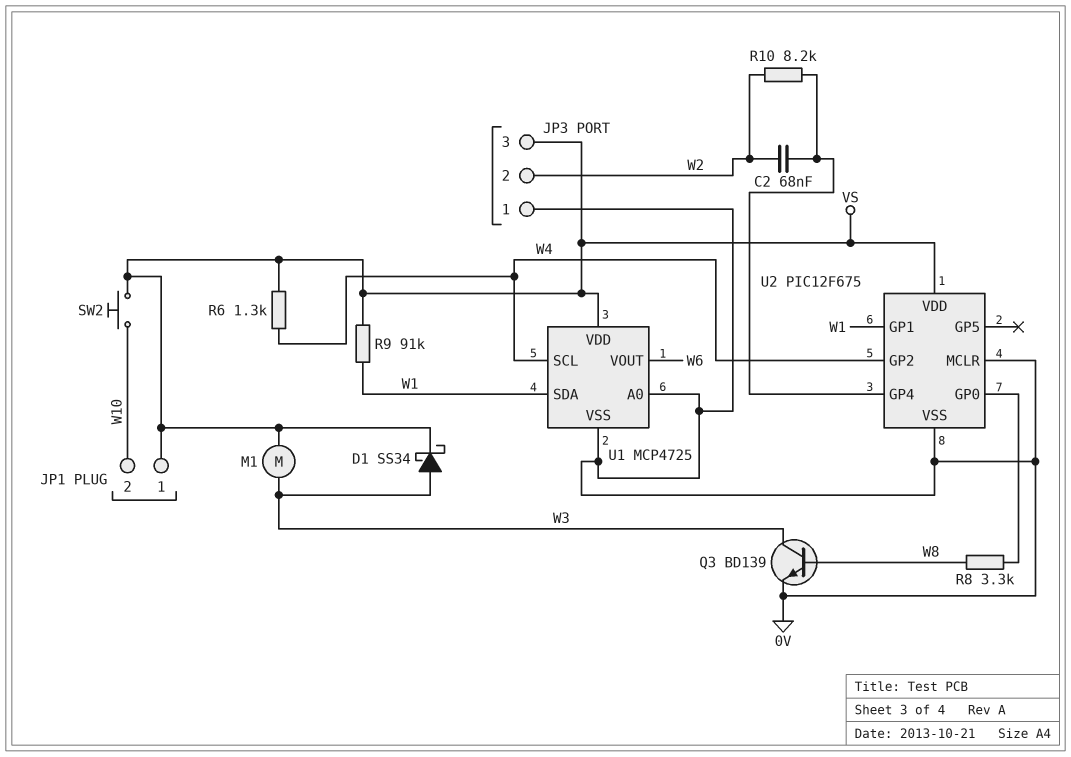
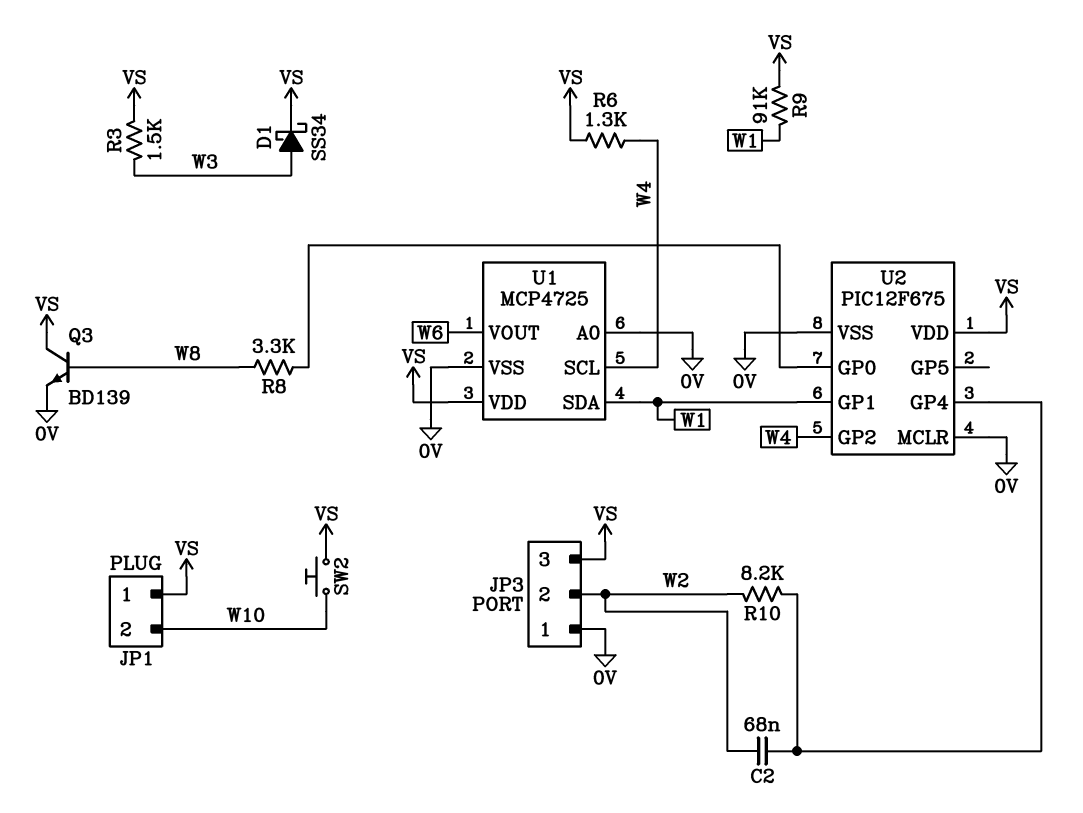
M1: motor (VS, W3) -> none
Q3: NPN BD139 (B W8, C W3, E 0V) -> NPN BD139 (B W8, C VS, E 0V)
R3: none -> 1.5k (VS, W3)

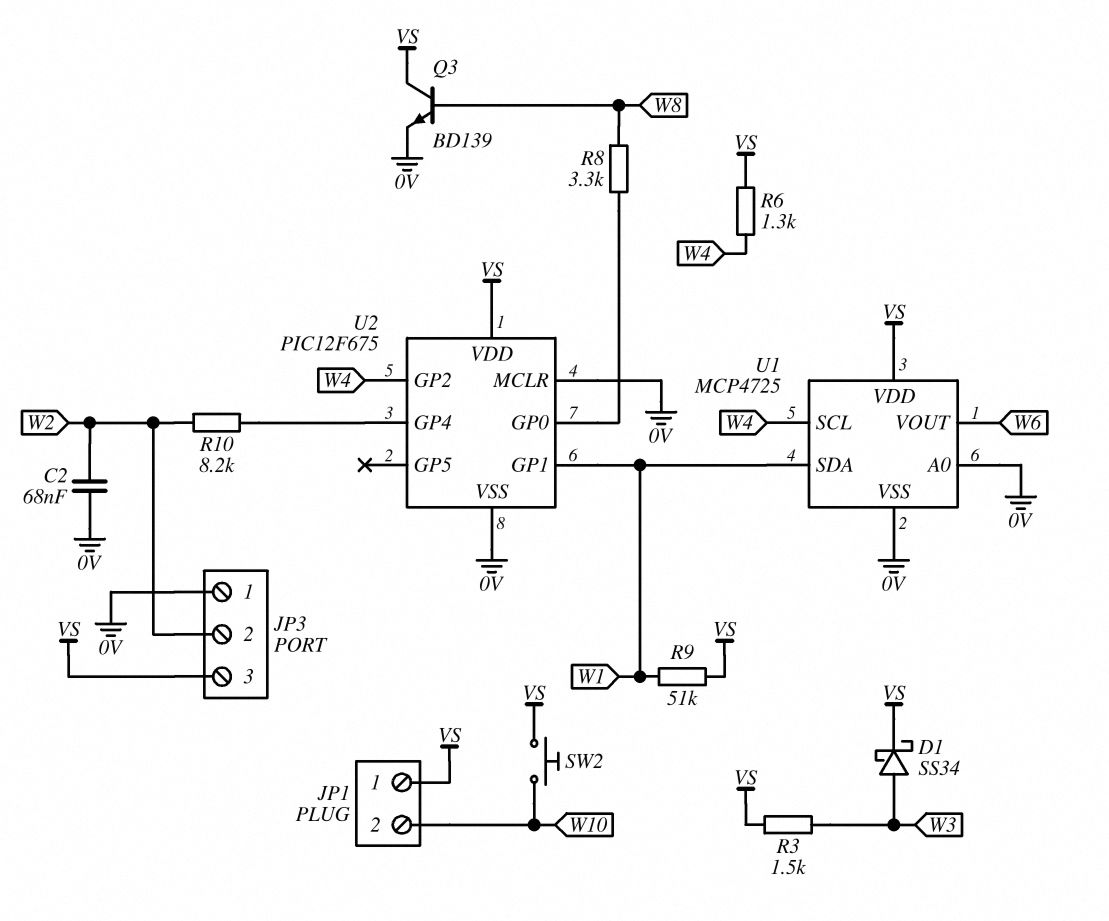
C2: 68nF (U2/GP4, W2) -> 68nF (0V, W2)
R9: 91k (VS, W1) -> 51k (VS, W1)

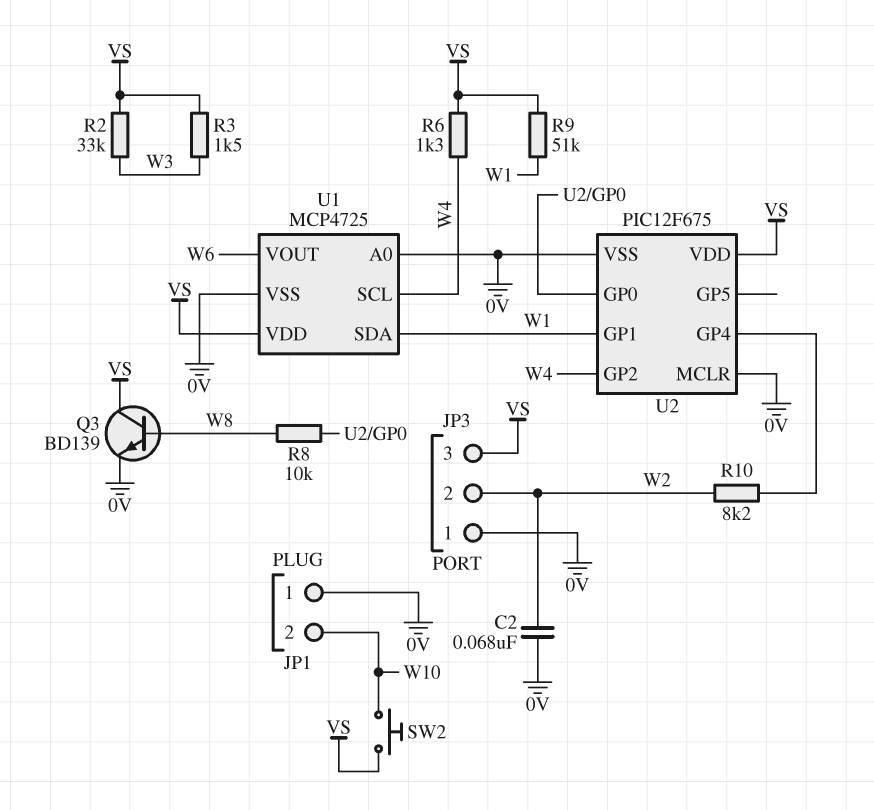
D1: schottky SS34 (A W3, K VS) -> none
JP1 pin 1: VS -> 0V
R2: none -> 33k (VS, W3)
R8: 3.3k (U2/GP0, W8) -> 10k (U2/GP0, W8)

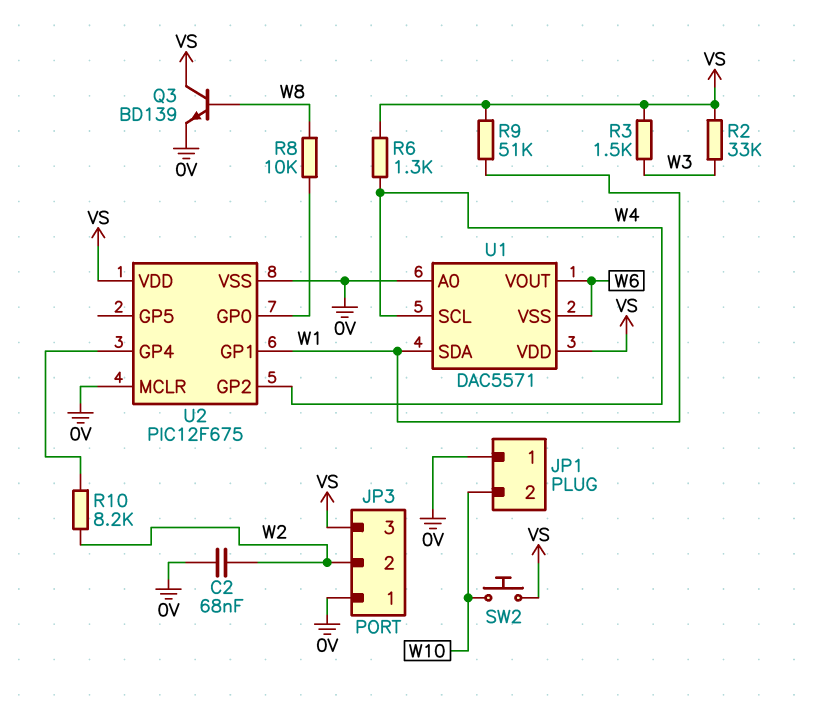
U1: MCP4725 -> DAC5571
U1 pin VSS: 0V -> W6

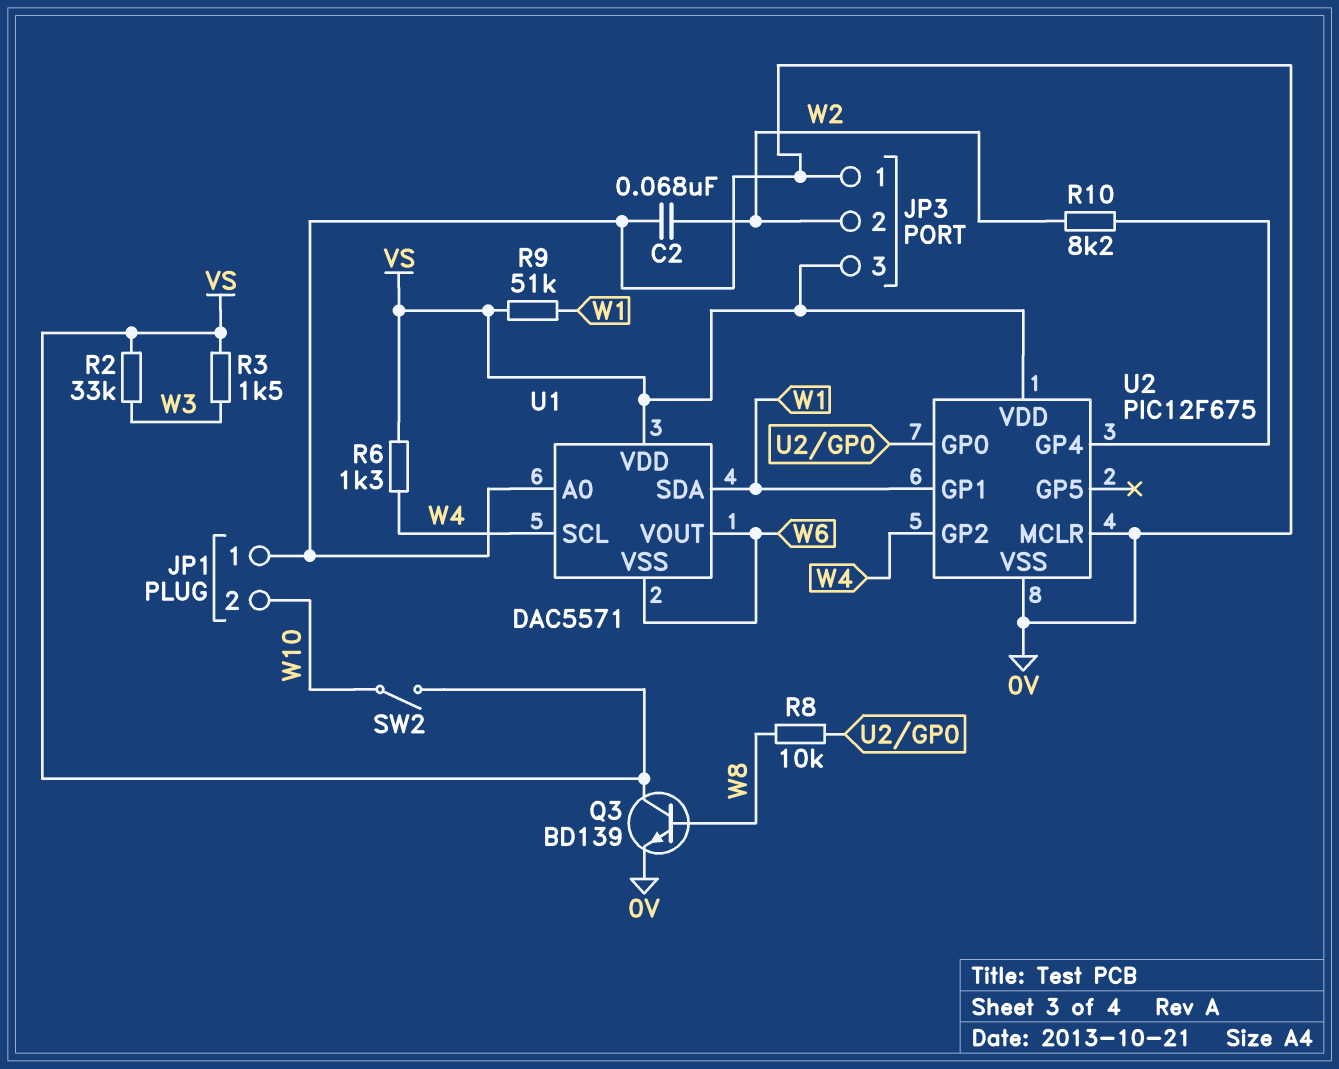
SW2: button (VS, W10) -> switch (VS, W10)

